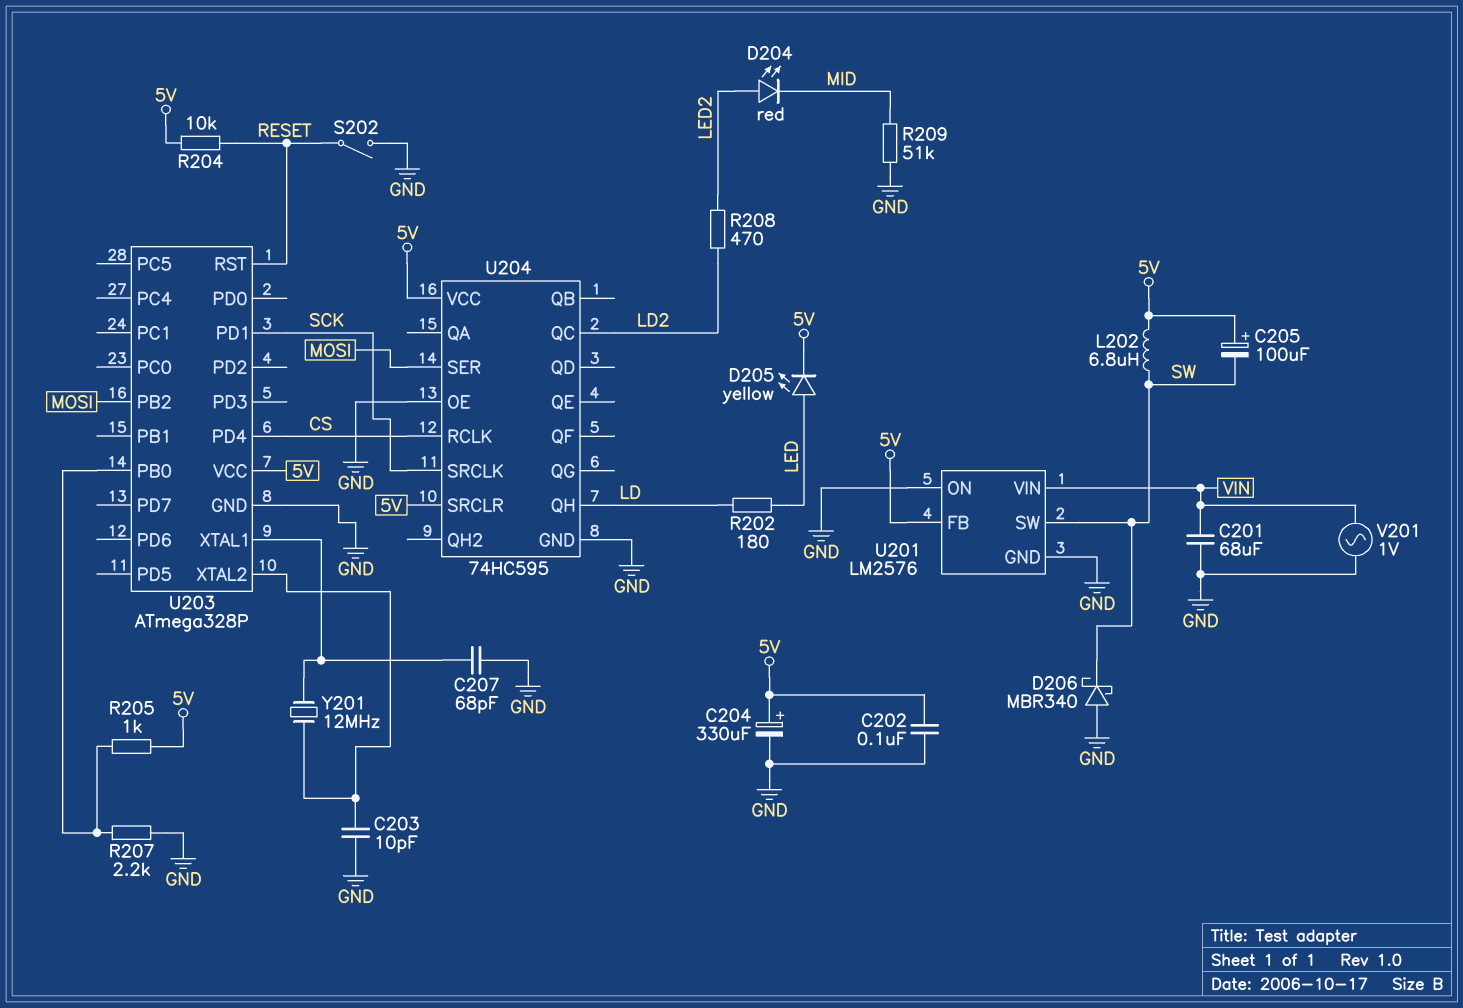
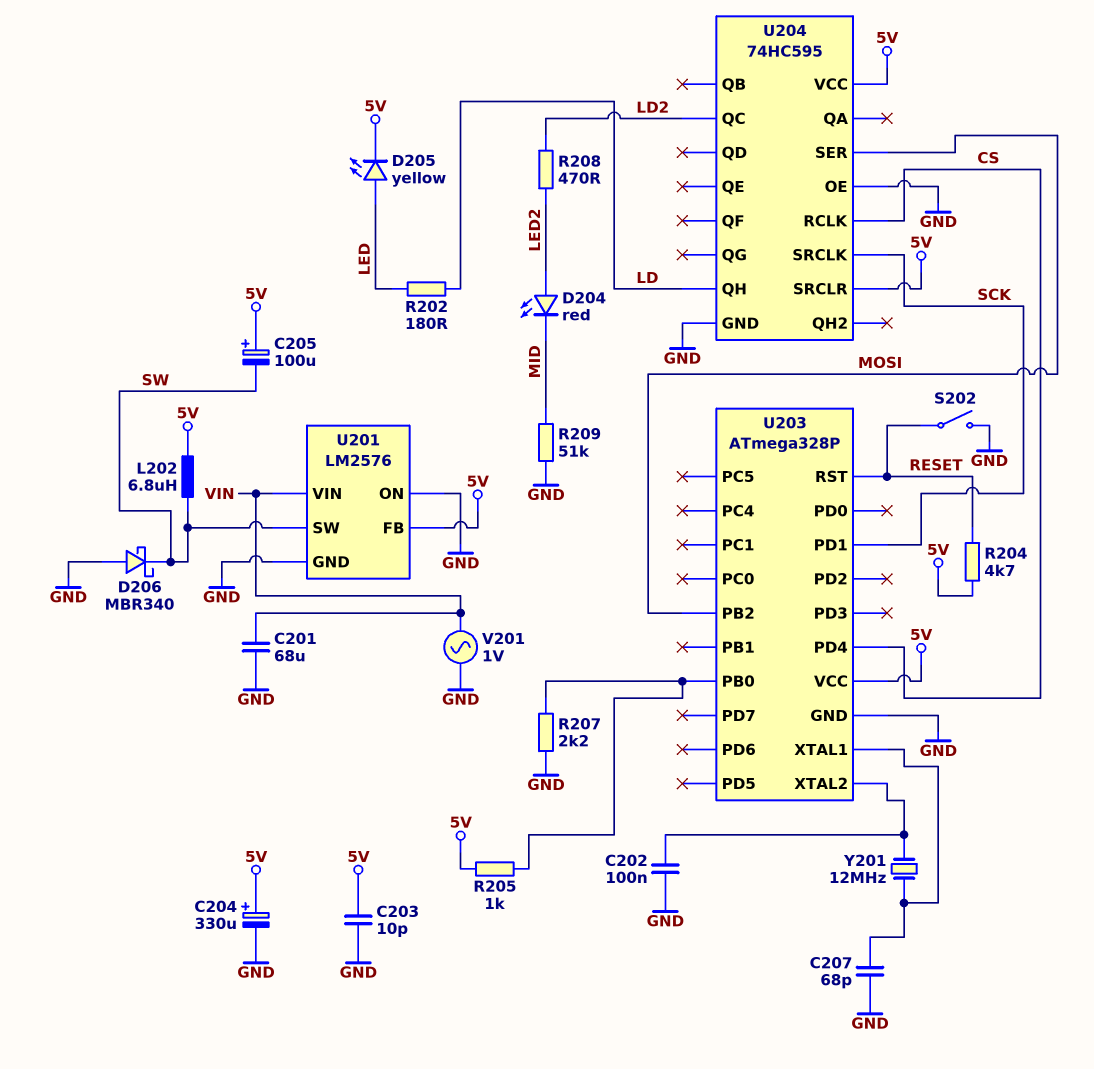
C202: 100nF (5V, GND) -> 100nF (GND, U203/XTAL2)
C203: 10pF (GND, U203/XTAL2) -> 10pF (5V, GND)
R204: 10k (5V, RESET) -> 4.7k (5V, RESET)

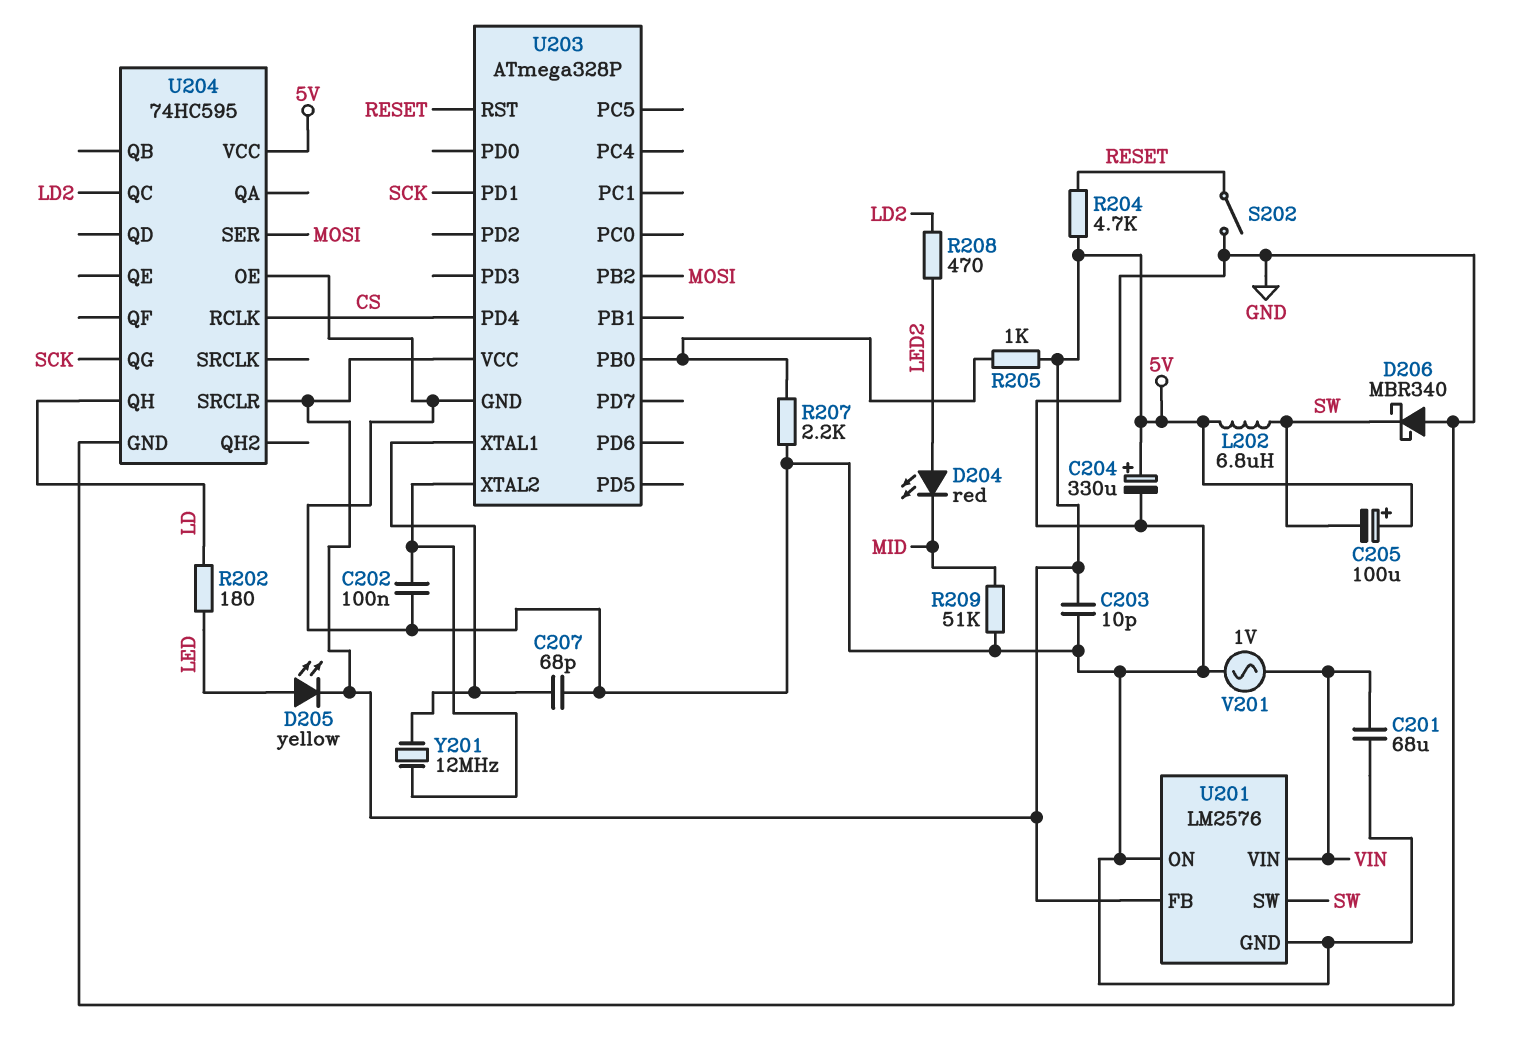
U204 pin QG: none -> SCK
U204 pin SRCLK: SCK -> none

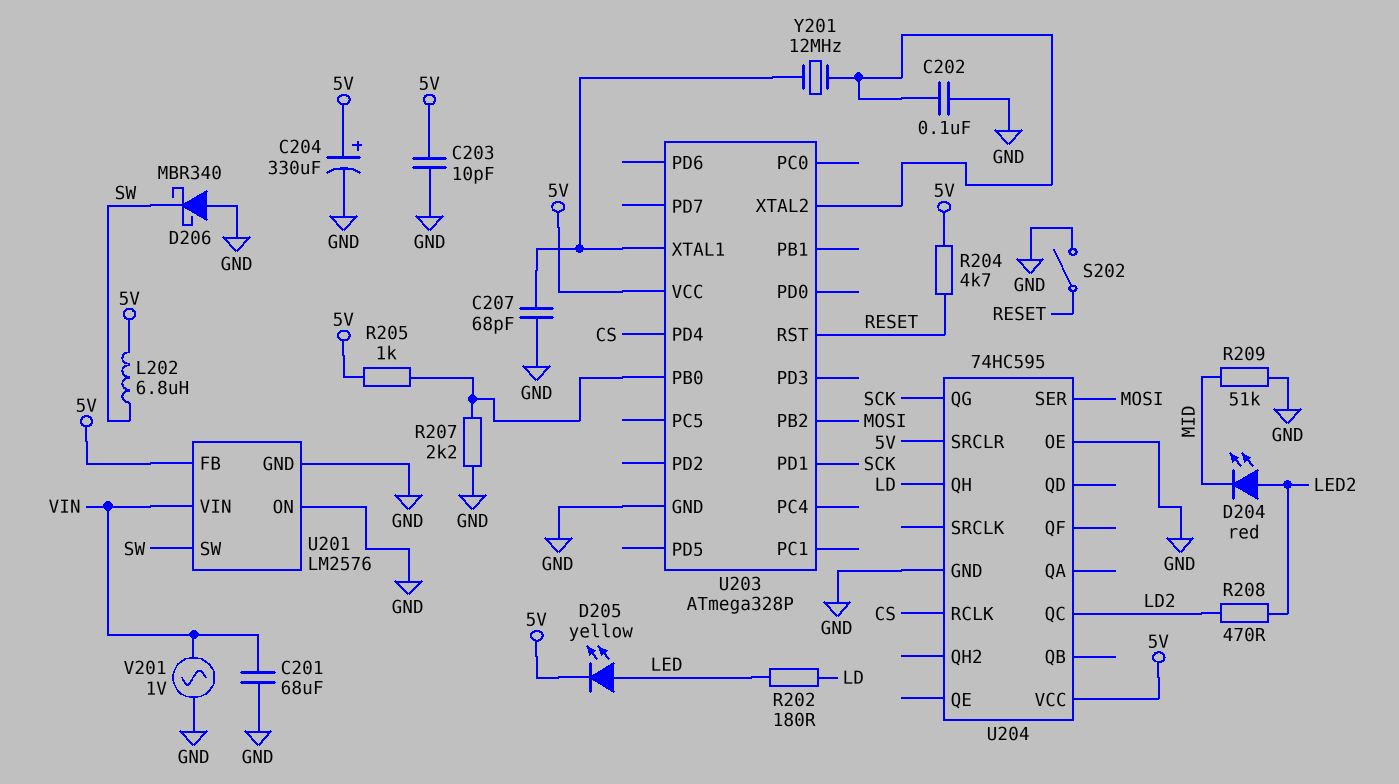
C205: 100uF (plus 5V, minus SW) -> none

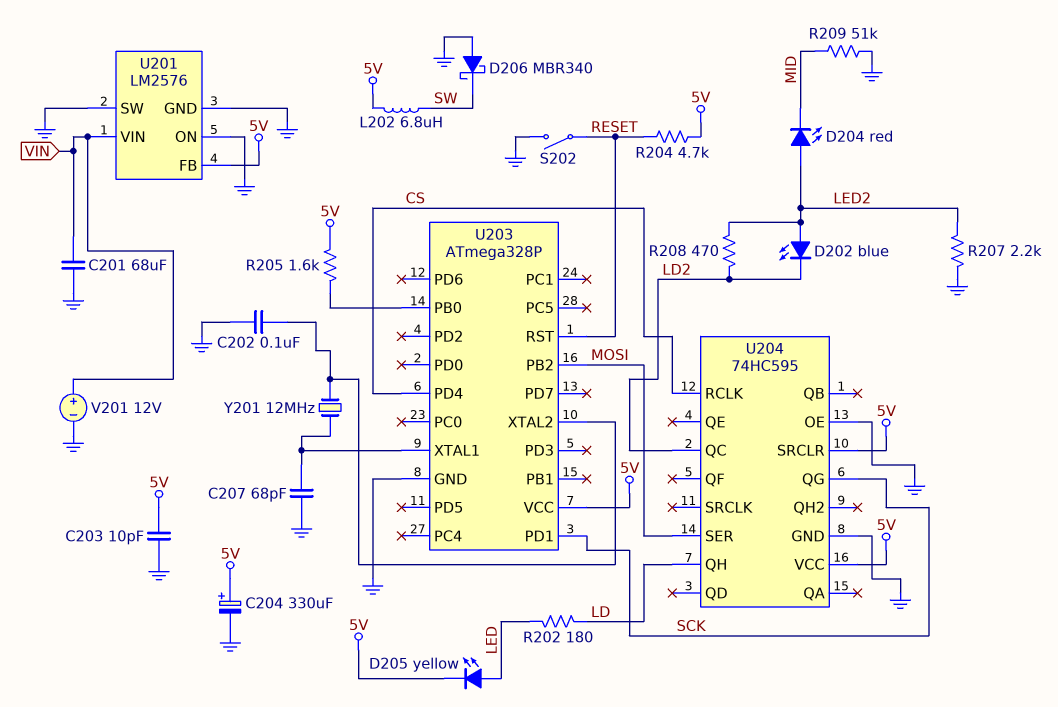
D202: none -> LED blue (A LED2, K LD2)
R205: 1k (5V, U203/PB0) -> 1.6k (5V, U203/PB0)
R207: 2.2k (GND, U203/PB0) -> 2.2k (GND, LED2)
U201 pin SW: SW -> GND
V201: AC 1V (GND, VIN) -> 12V (plus VIN, minus GND)

